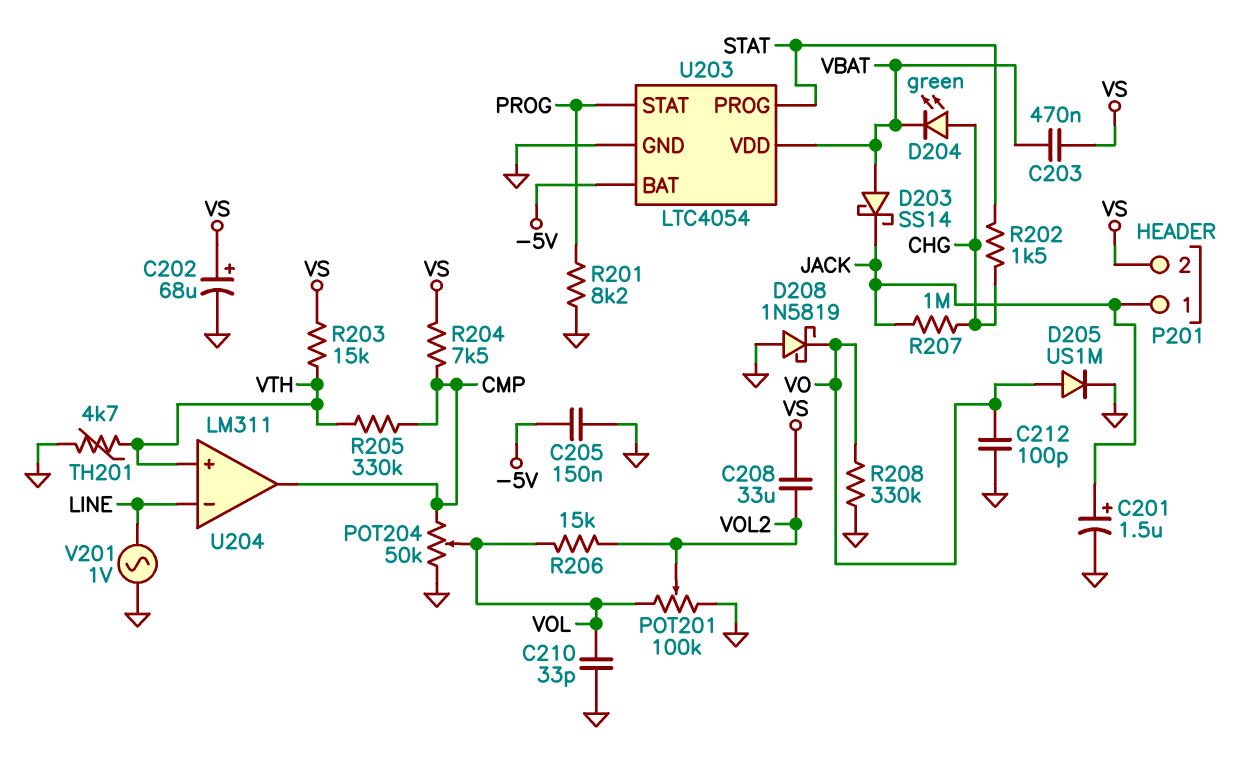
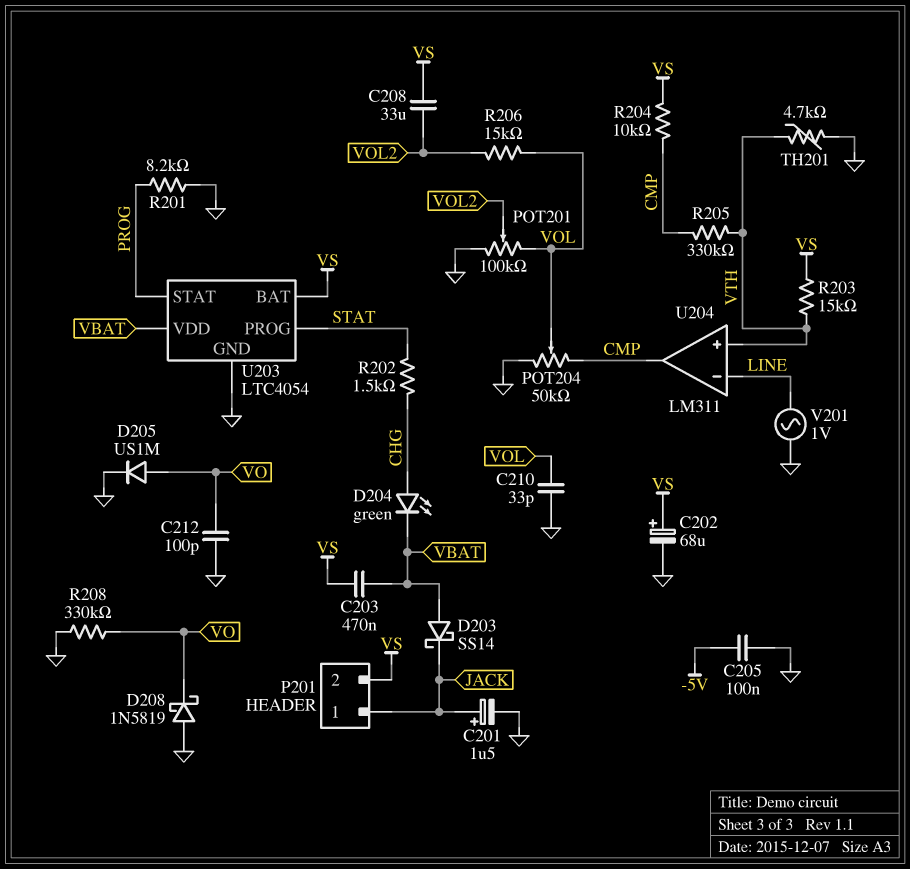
C205: 150nF (-5V, GND) -> 100nF (-5V, GND)
R204: 7.5k (CMP, VS) -> 10k (CMP, VS)
R207: 1M (CHG, JACK) -> none
U203 pin BAT: -5V -> VS

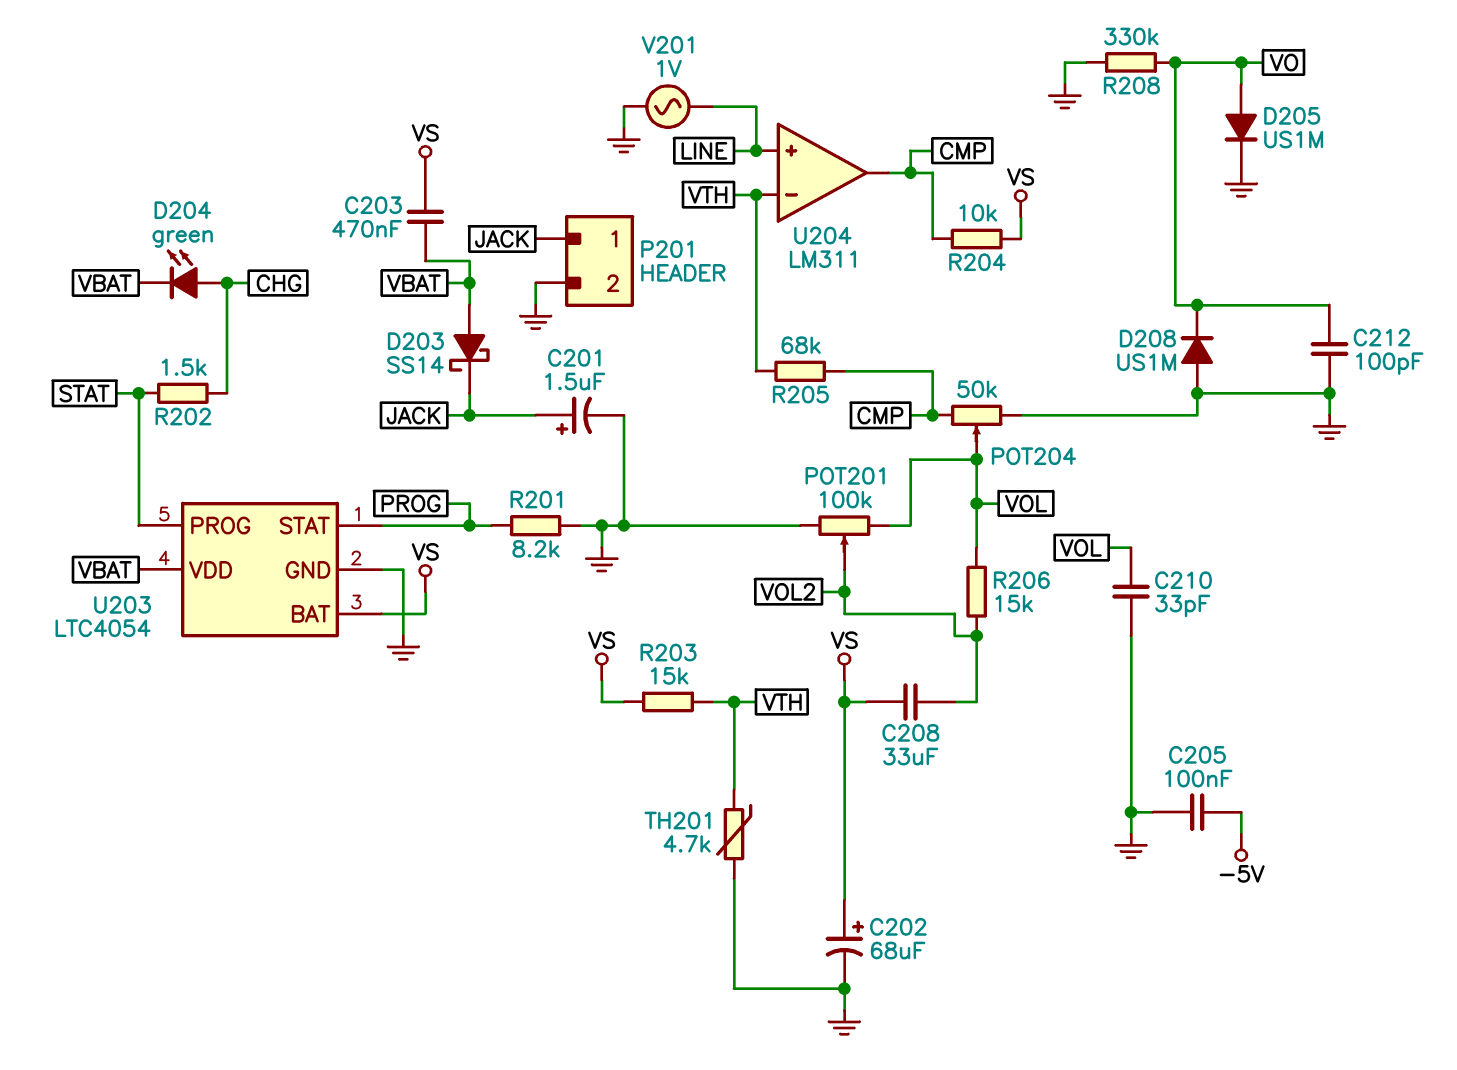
D208: schottky 1N5819 (A GND, K VO) -> diode US1M (A GND, K VO)
P201 pin 2: VS -> GND
R205: 330k (CMP, VTH) -> 68k (CMP, VTH)
U204 pin in+: VTH -> LINE
U204 pin in-: LINE -> VTH

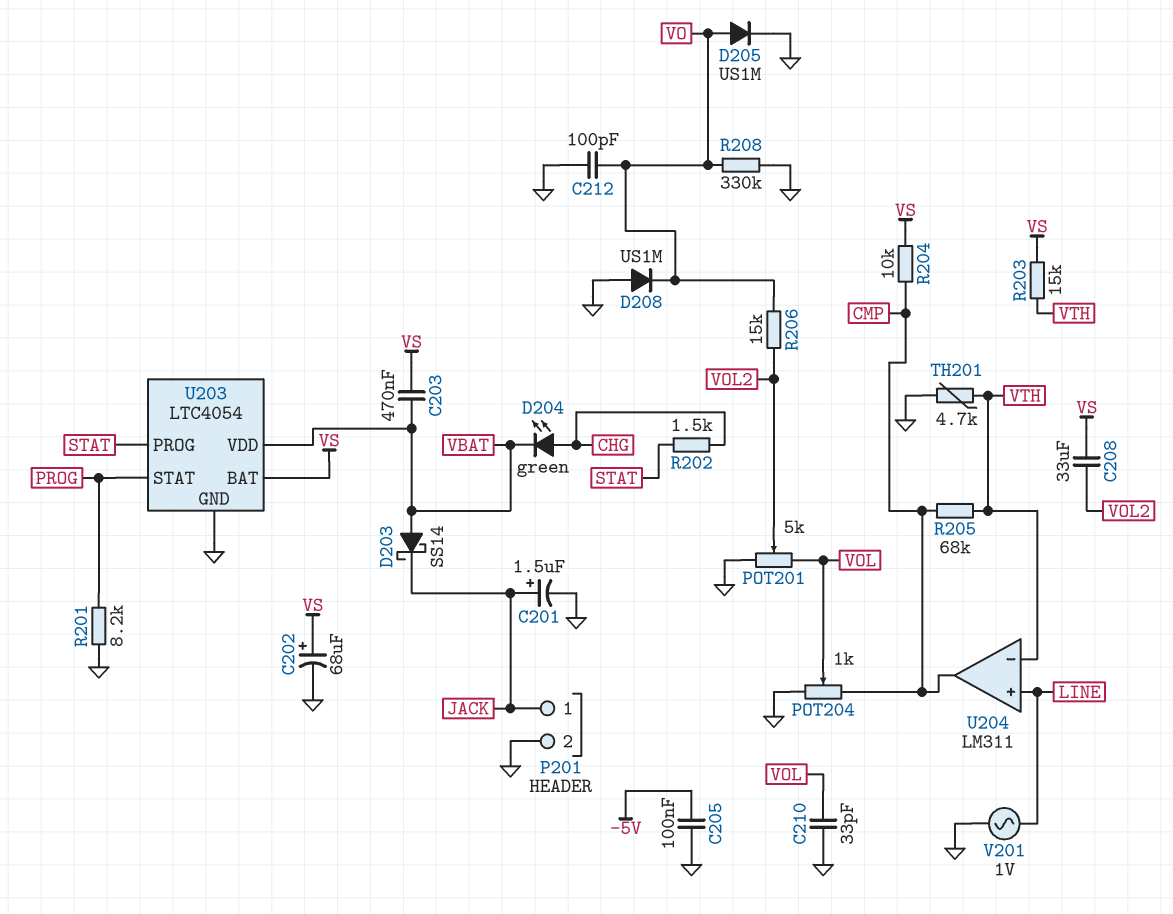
POT201: 100k (GND, VOL, wiper VOL2) -> 5k (GND, VOL, wiper VOL2)
POT204: 50k (CMP, GND, wiper VOL) -> 1k (CMP, GND, wiper VOL)
R206: 15k (VOL, VOL2) -> 15k (VO, VOL2)

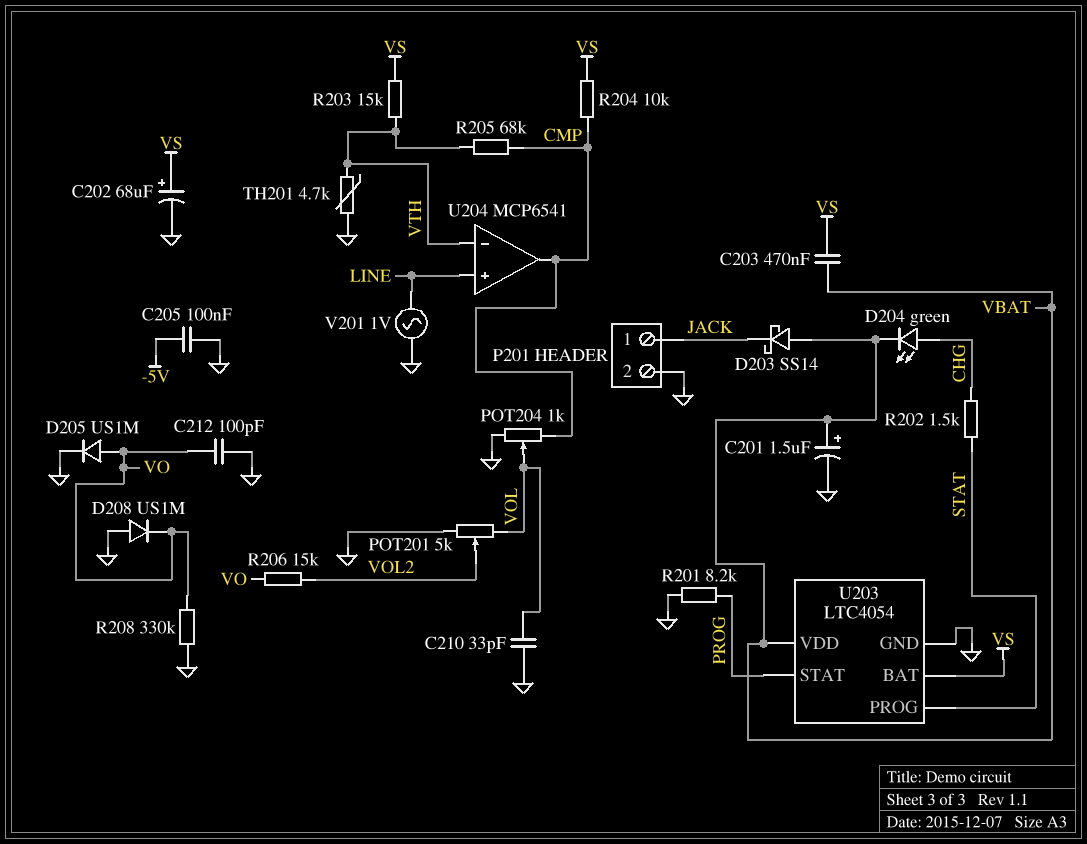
C201: 1.5uF (plus JACK, minus GND) -> 1.5uF (plus VBAT, minus GND)
C208: 33uF (VOL2, VS) -> none
U204: LM311 -> MCP6541

